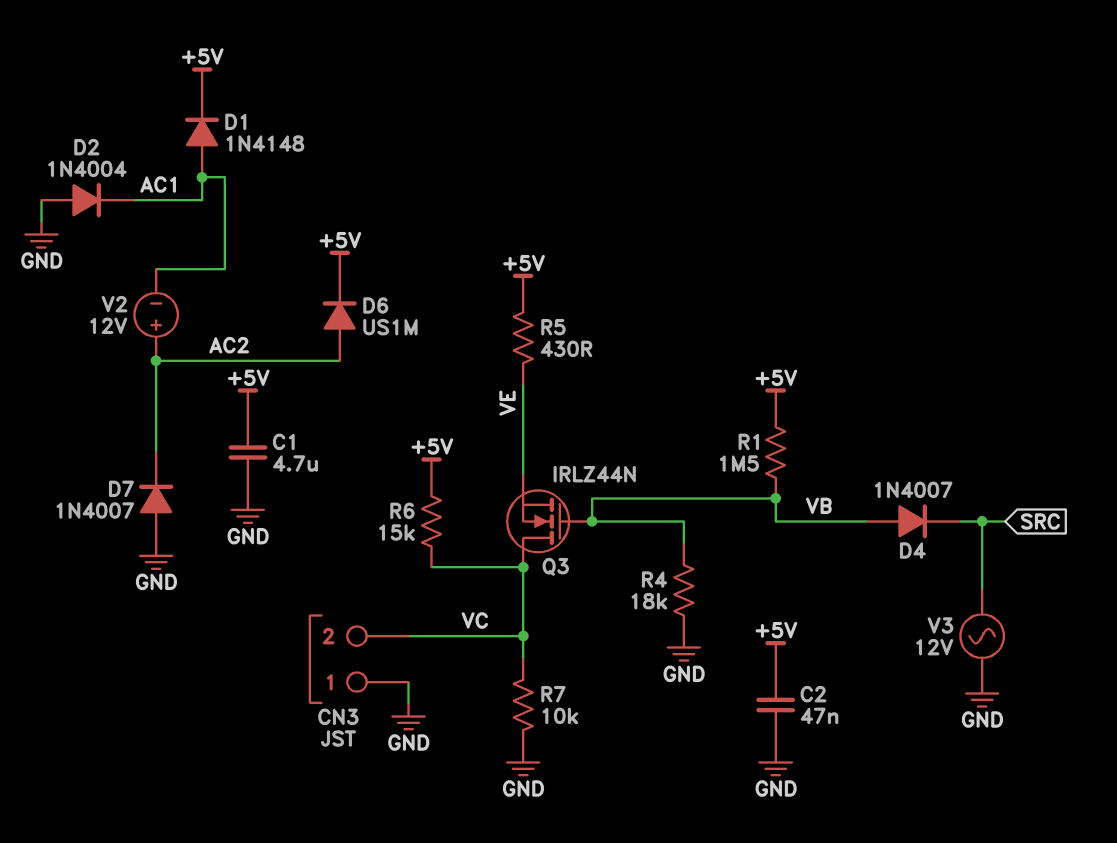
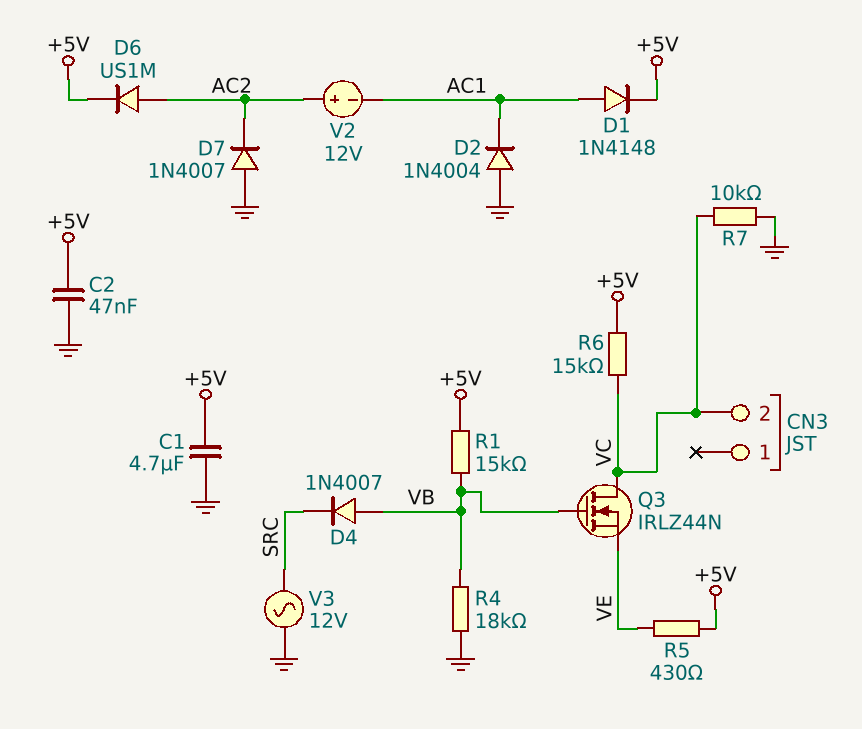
CN3 pin 1: GND -> none
R1: 1.5M (+5V, VB) -> 15k (+5V, VB)

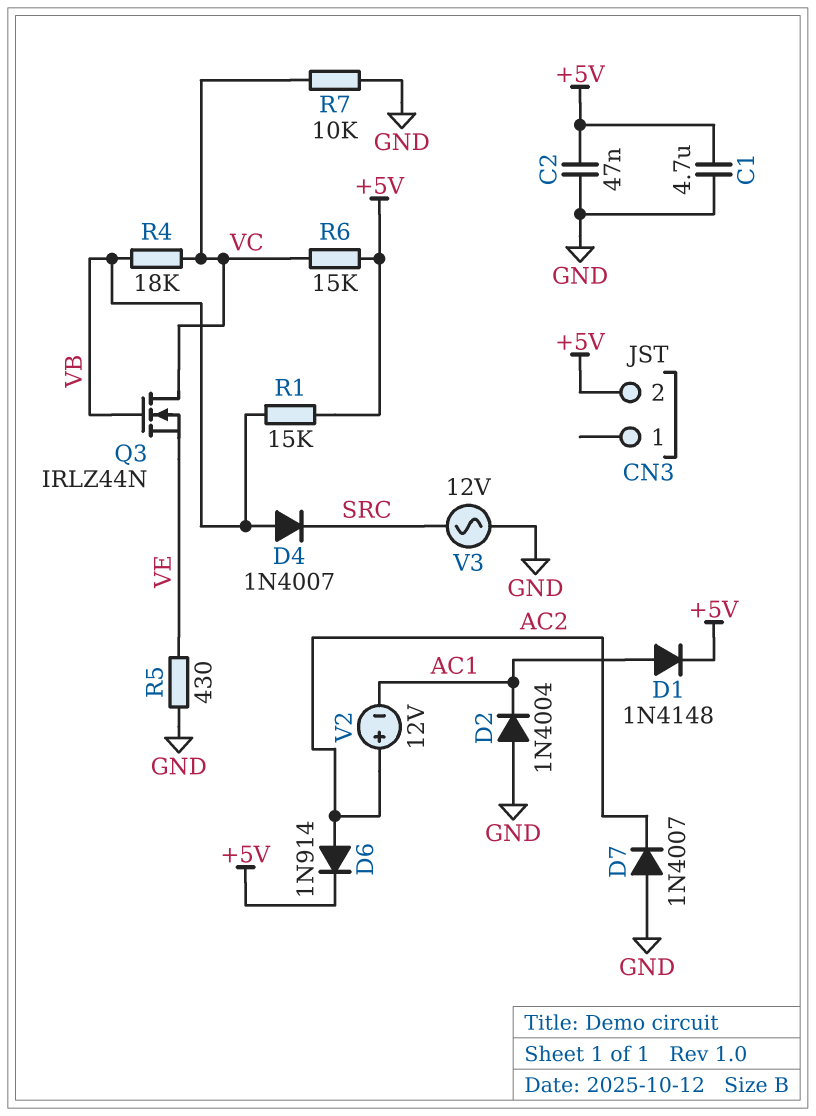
CN3 pin 2: VC -> +5V
D6: diode US1M (A AC2, K +5V) -> diode 1N914 (A AC2, K +5V)
R4: 18k (GND, VB) -> 18k (VB, VC)
R5: 430 (+5V, VE) -> 430 (GND, VE)

